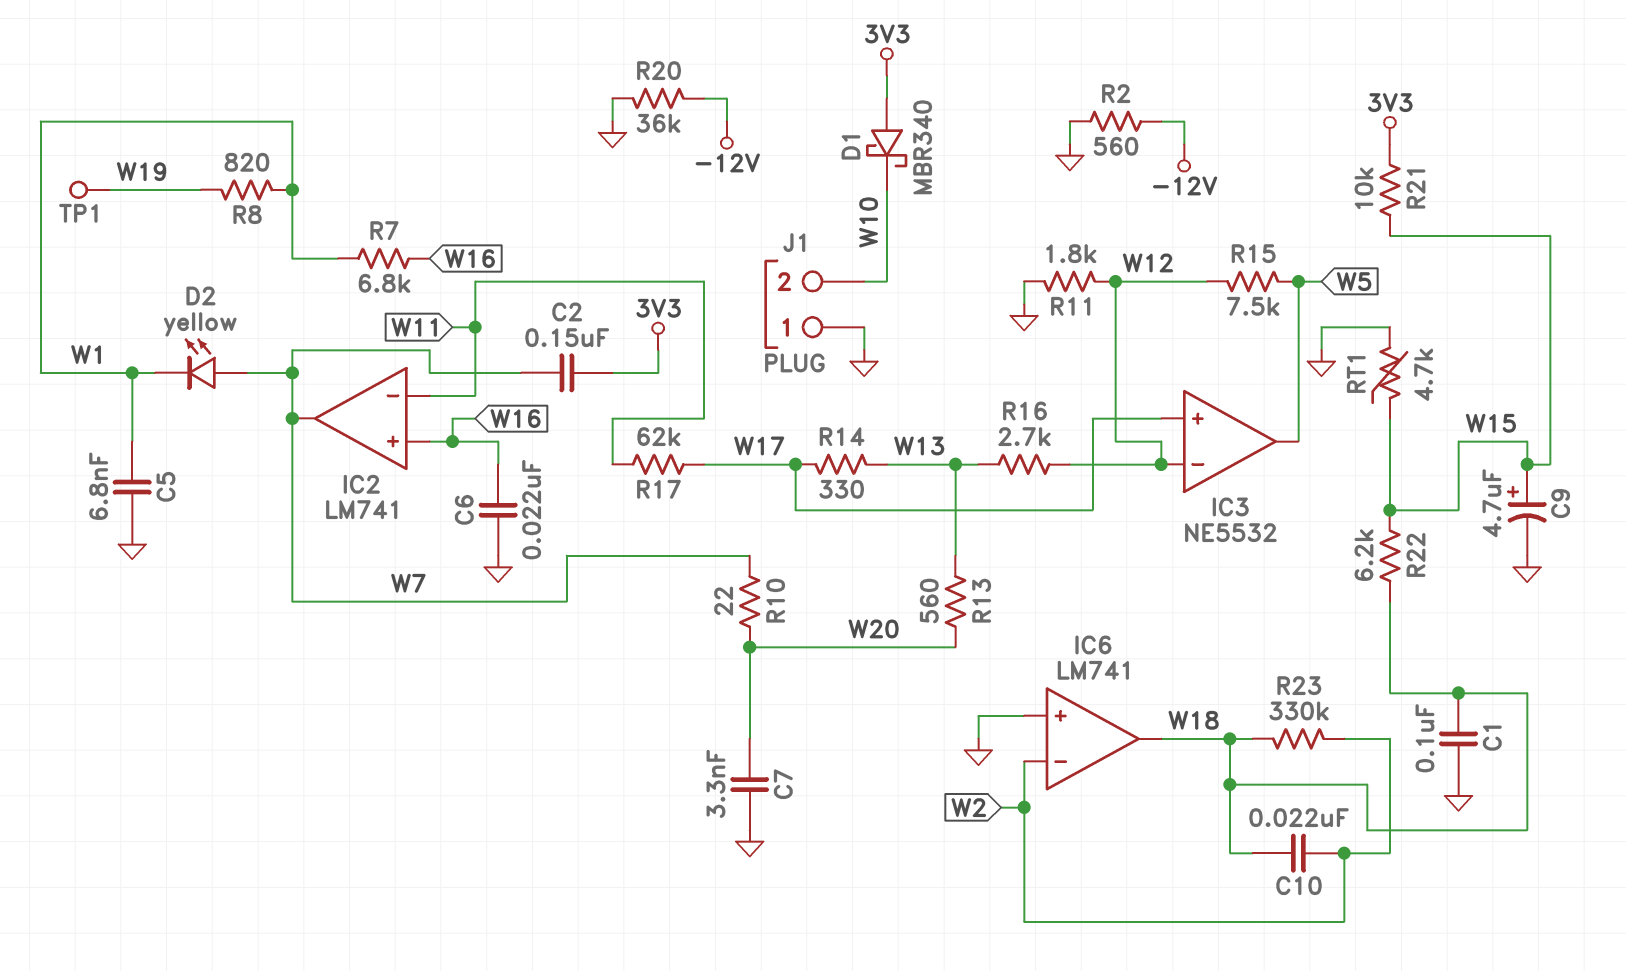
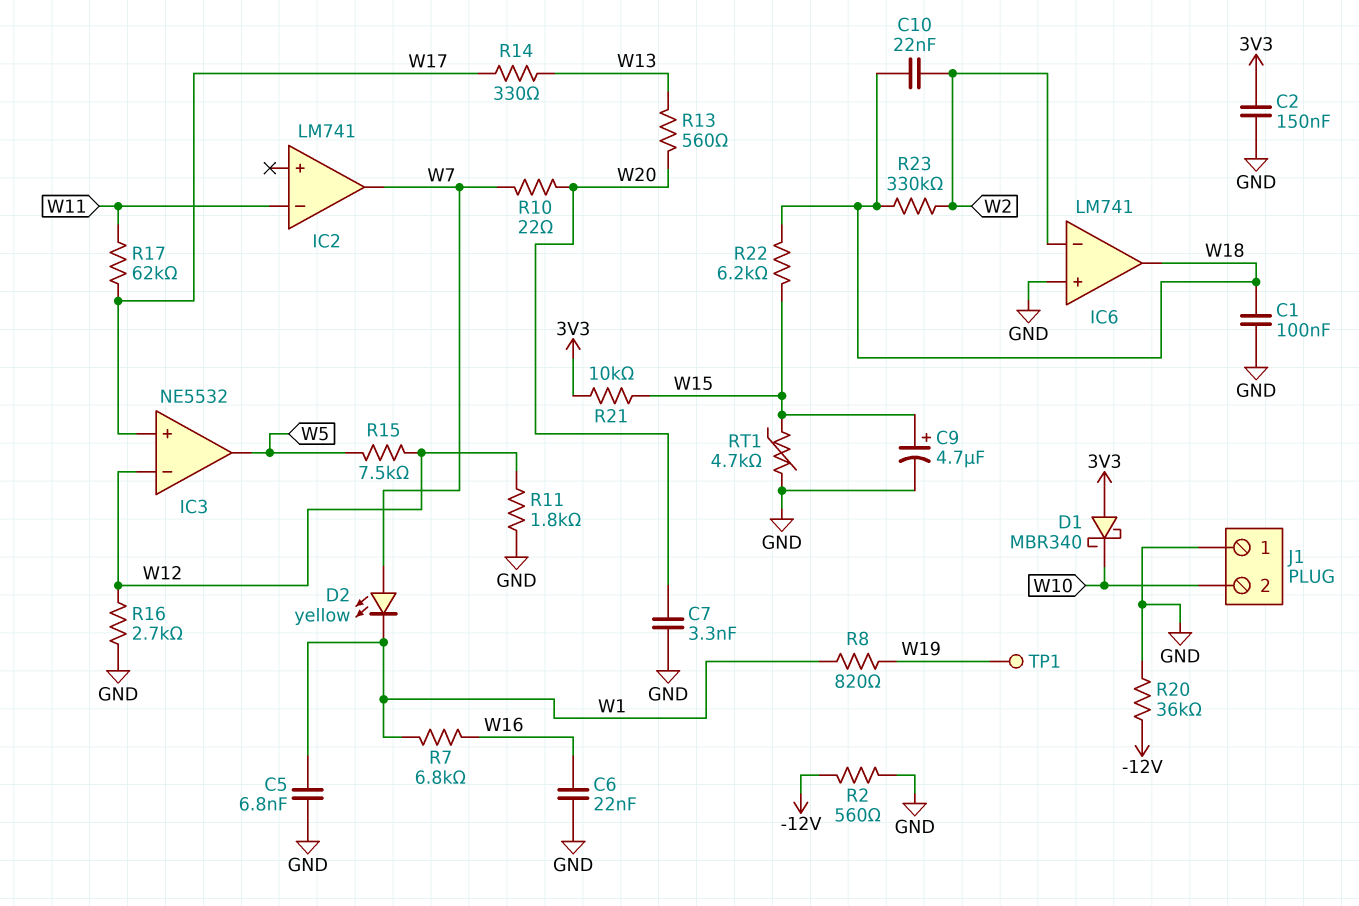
C2: 150nF (3V3, W7) -> 150nF (3V3, GND)
IC2 pin in+: W16 -> none
R16: 2.7k (W12, W13) -> 2.7k (GND, W12)

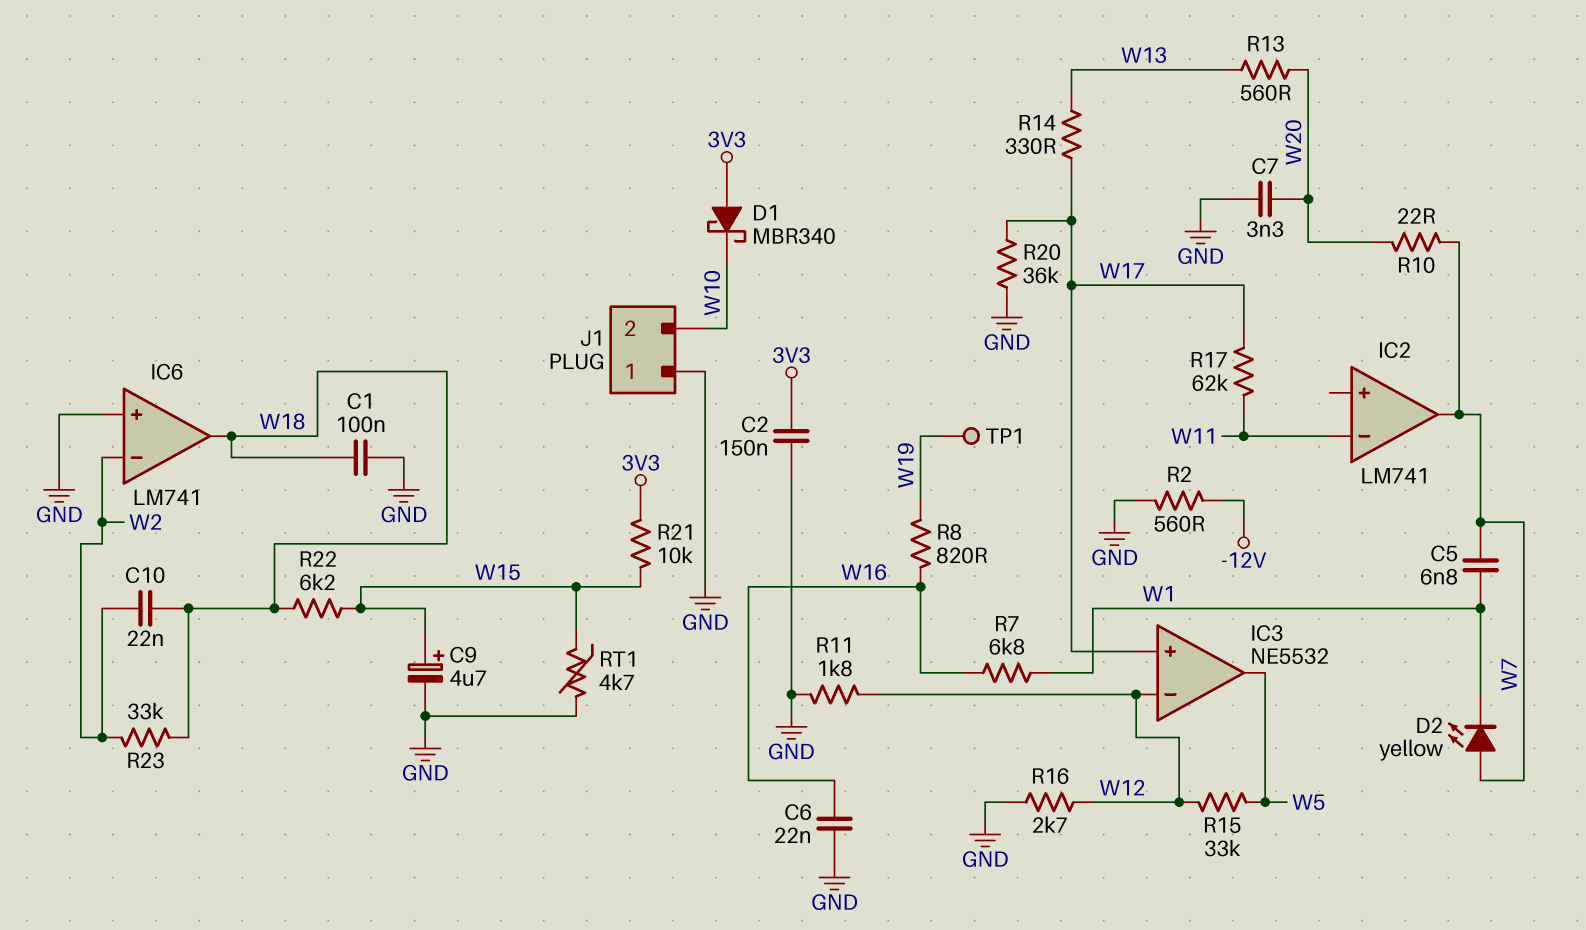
C5: 6.8nF (GND, W1) -> 6.8nF (W1, W7)
R8: 820 (W1, W19) -> 820 (W16, W19)
R15: 7.5k (W5, W12) -> 33k (W5, W12)
R20: 36k (-12V, GND) -> 36k (GND, W17)
R23: 330k (W2, W18) -> 33k (W2, W18)

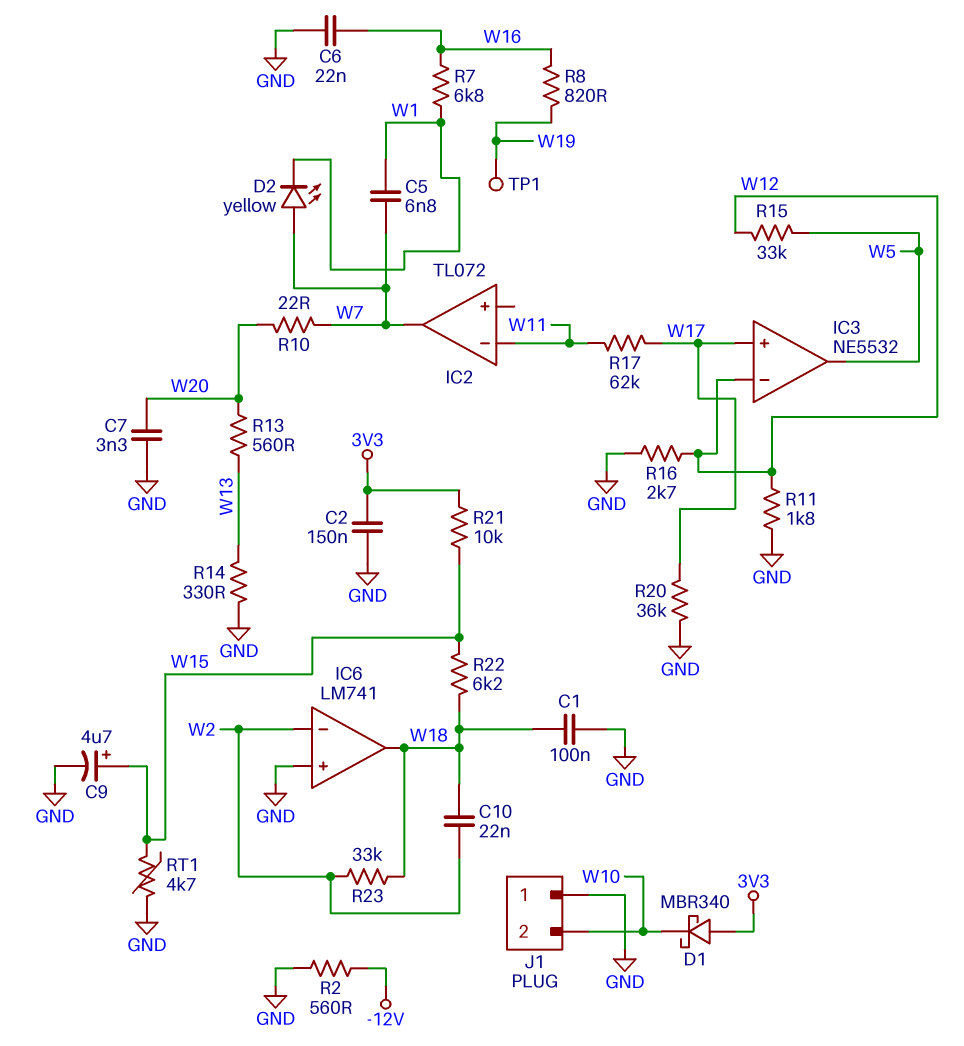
IC2: LM741 -> TL072
R14: 330 (W13, W17) -> 330 (GND, W13)

